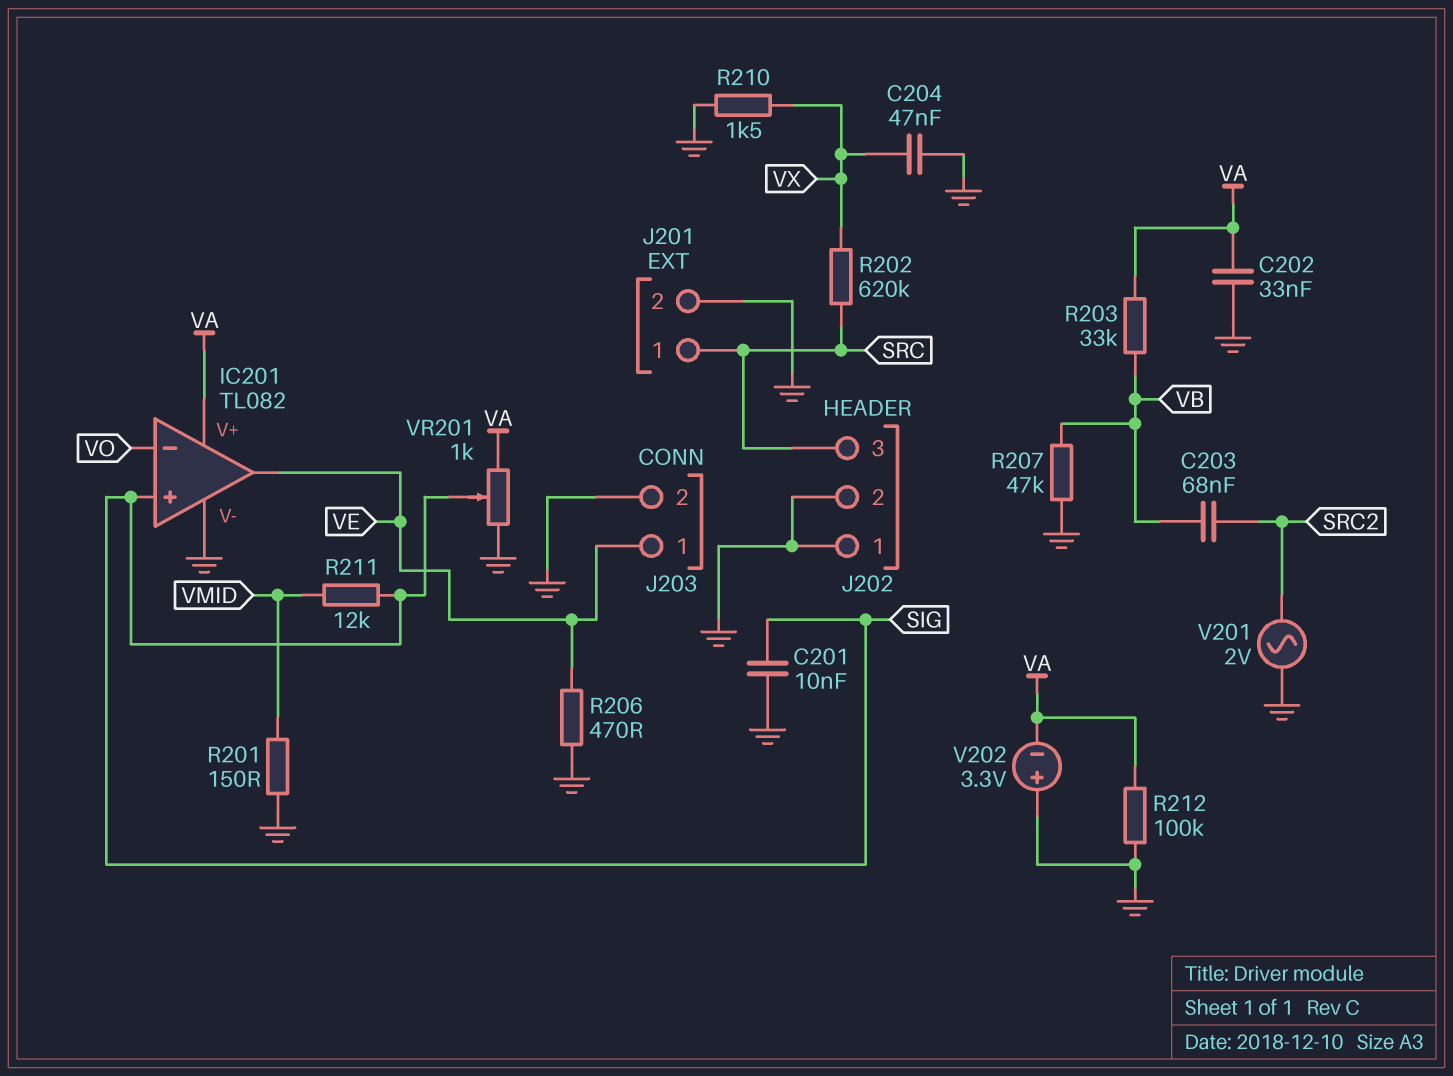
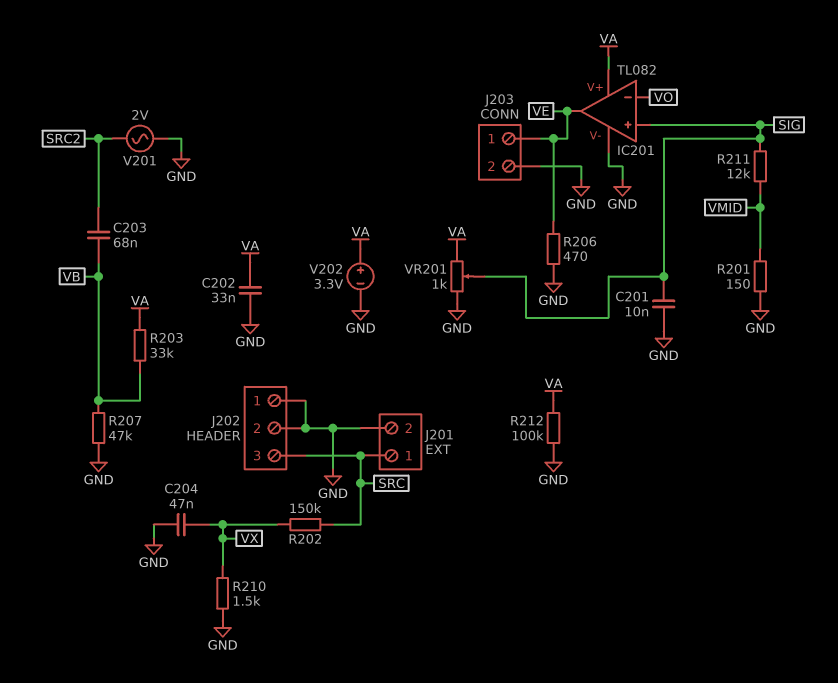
R202: 620k (SRC, VX) -> 150k (SRC, VX)
V202: 3.3V (plus GND, minus VA) -> 3.3V (plus VA, minus GND)

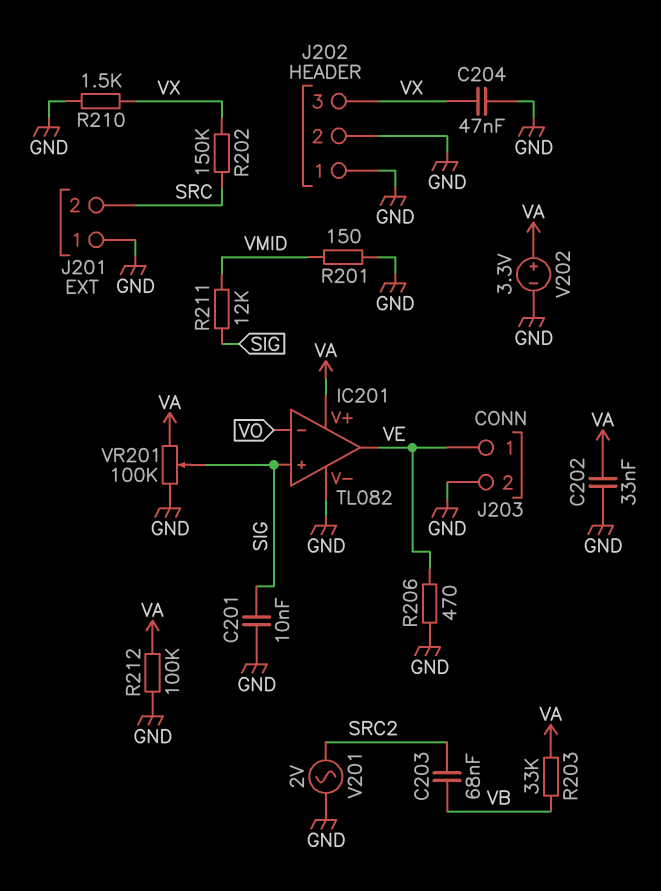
J201 pin 1: SRC -> GND
J201 pin 2: GND -> SRC
J202 pin 3: SRC -> VX
R207: 47k (GND, VB) -> none
VR201: 1k (GND, VA, wiper SIG) -> 100k (GND, VA, wiper SIG)

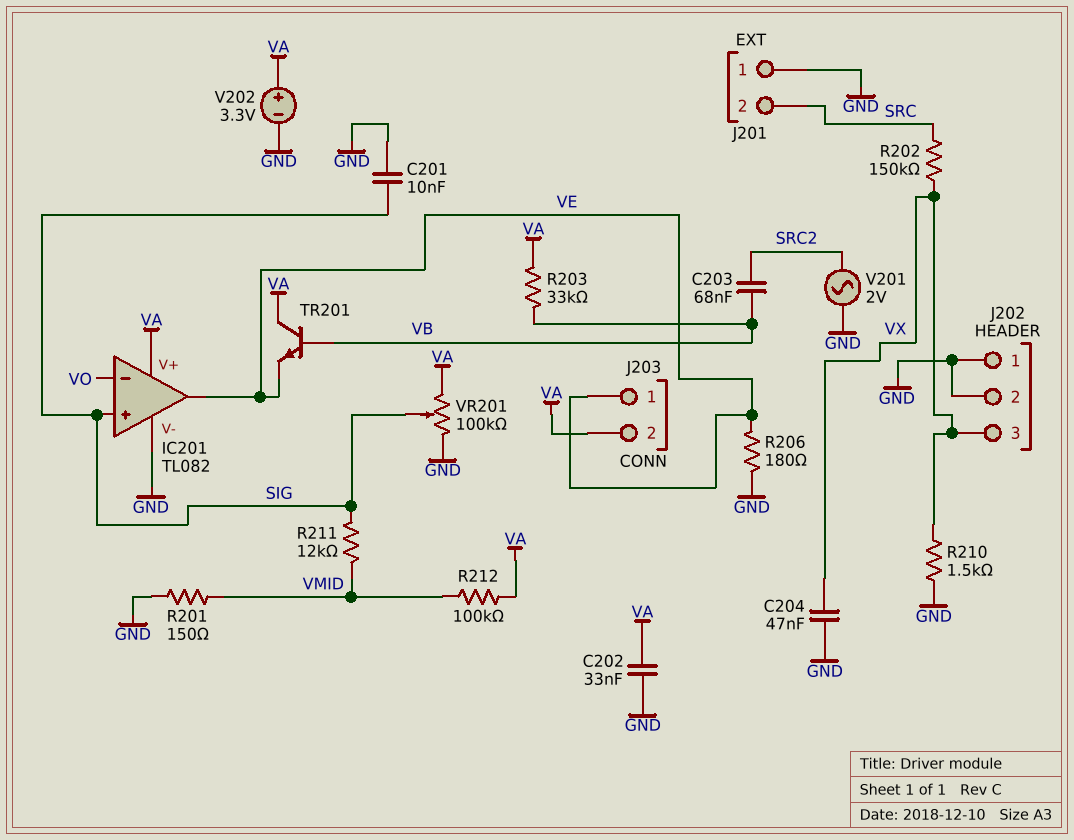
J203 pin 2: GND -> VA
R206: 470 (GND, VE) -> 180 (GND, VE)
R212: 100k (GND, VA) -> 100k (VA, VMID)
TR201: none -> NPN (B VB, C VA, E VE)

